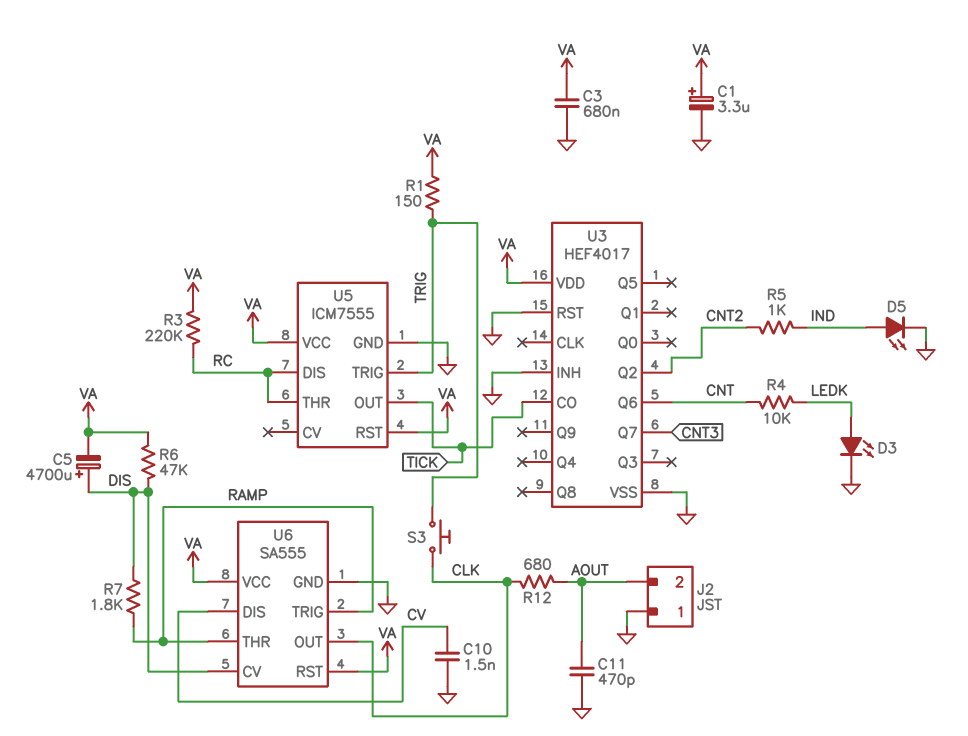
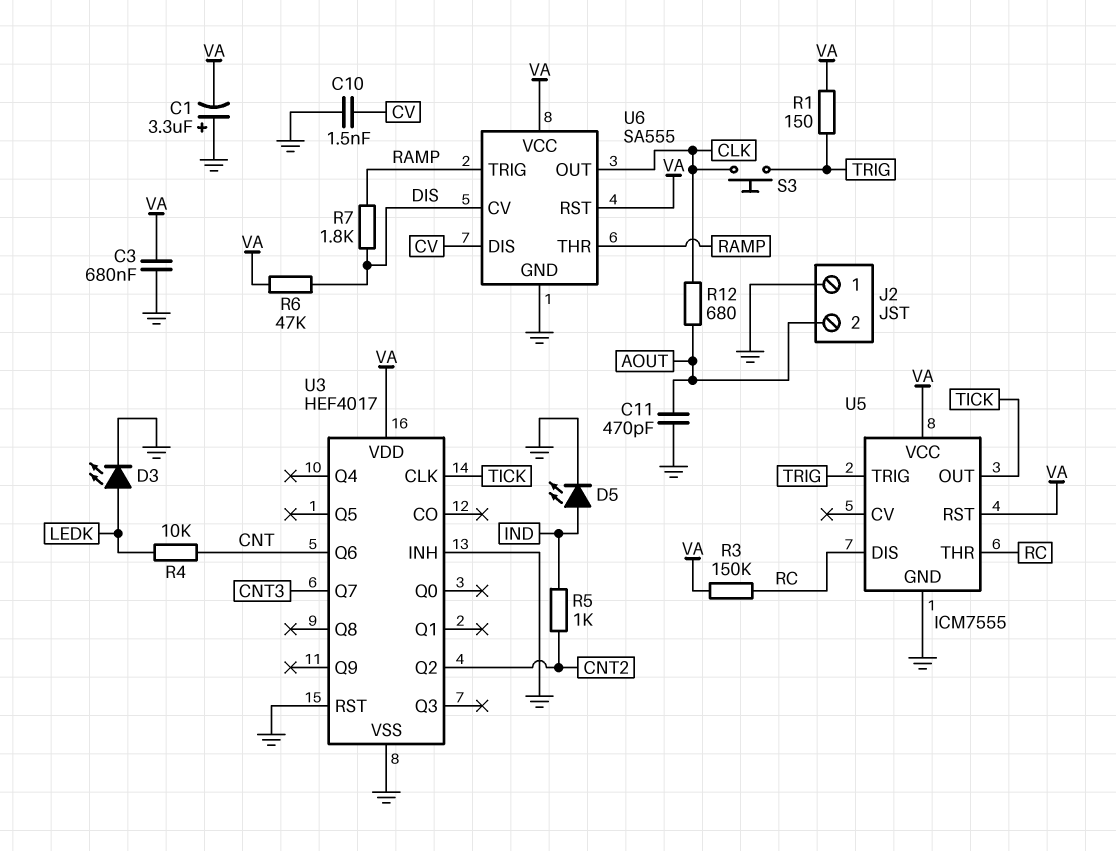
C1: 3.3uF (plus VA, minus GND) -> 3.3uF (plus GND, minus VA)
C5: 4700uF (plus DIS, minus VA) -> none
R3: 220k (RC, VA) -> 150k (RC, VA)
U3 pin CLK: none -> TICK
U3 pin CO: TICK -> none

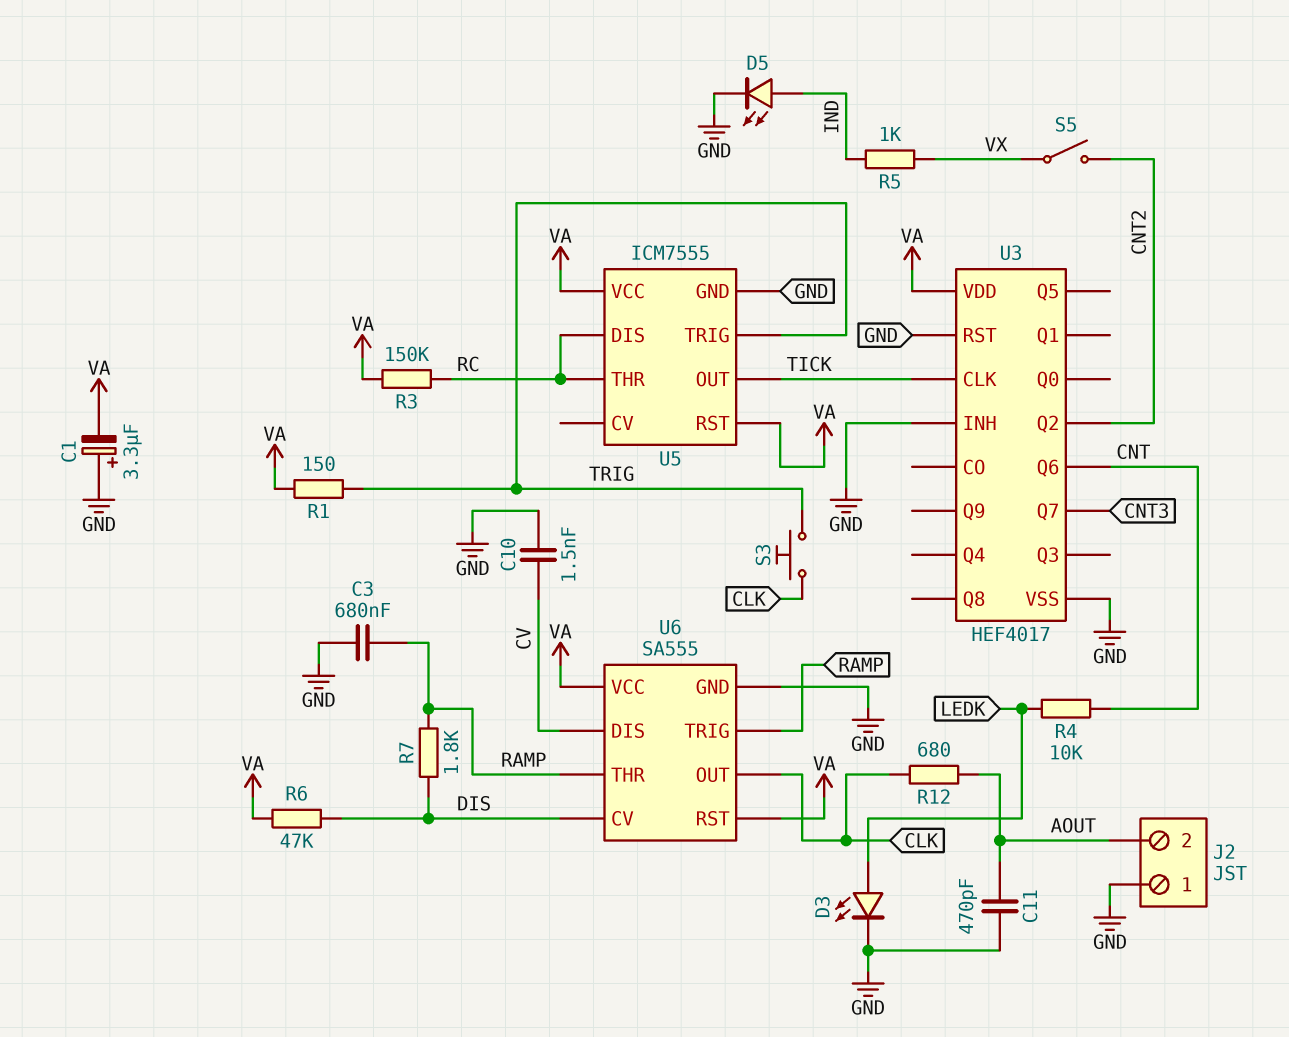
C3: 680nF (GND, VA) -> 680nF (GND, RAMP)
R5: 1k (CNT2, IND) -> 1k (IND, VX)
S5: none -> switch (CNT2, VX)

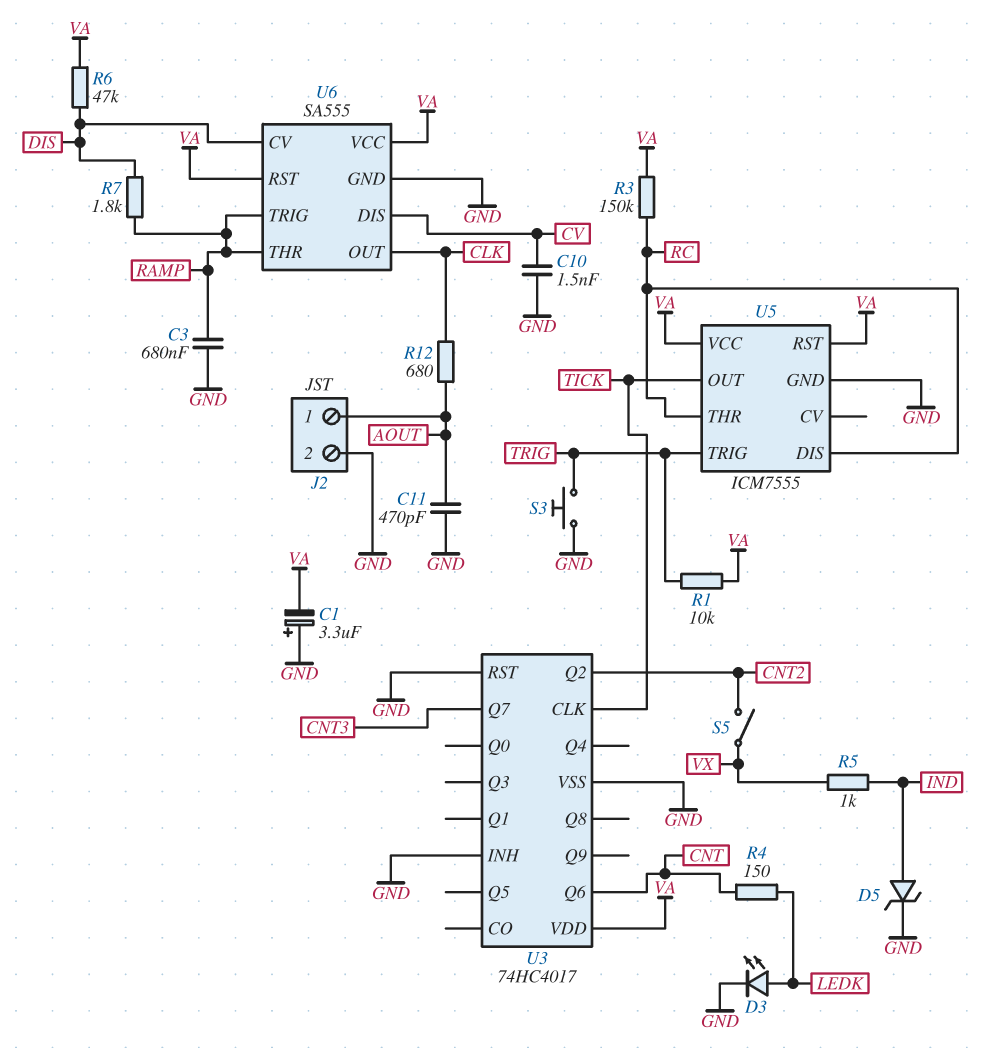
D5: LED (A IND, K GND) -> zener (A IND, K GND)
J2 pin 1: GND -> AOUT
J2 pin 2: AOUT -> GND
R1: 150 (TRIG, VA) -> 10k (TRIG, VA)
R4: 10k (CNT, LEDK) -> 150 (CNT, LEDK)
S3: button (CLK, TRIG) -> button (GND, TRIG)
U3: HEF4017 -> 74HC4017

